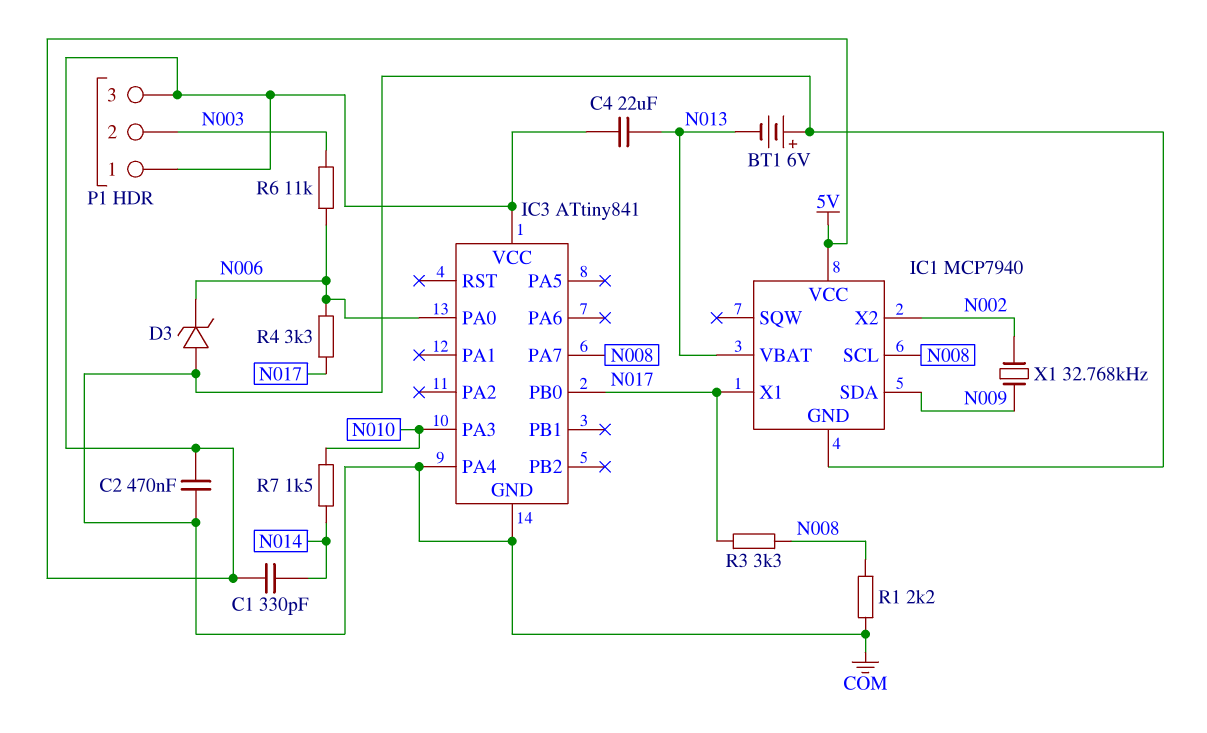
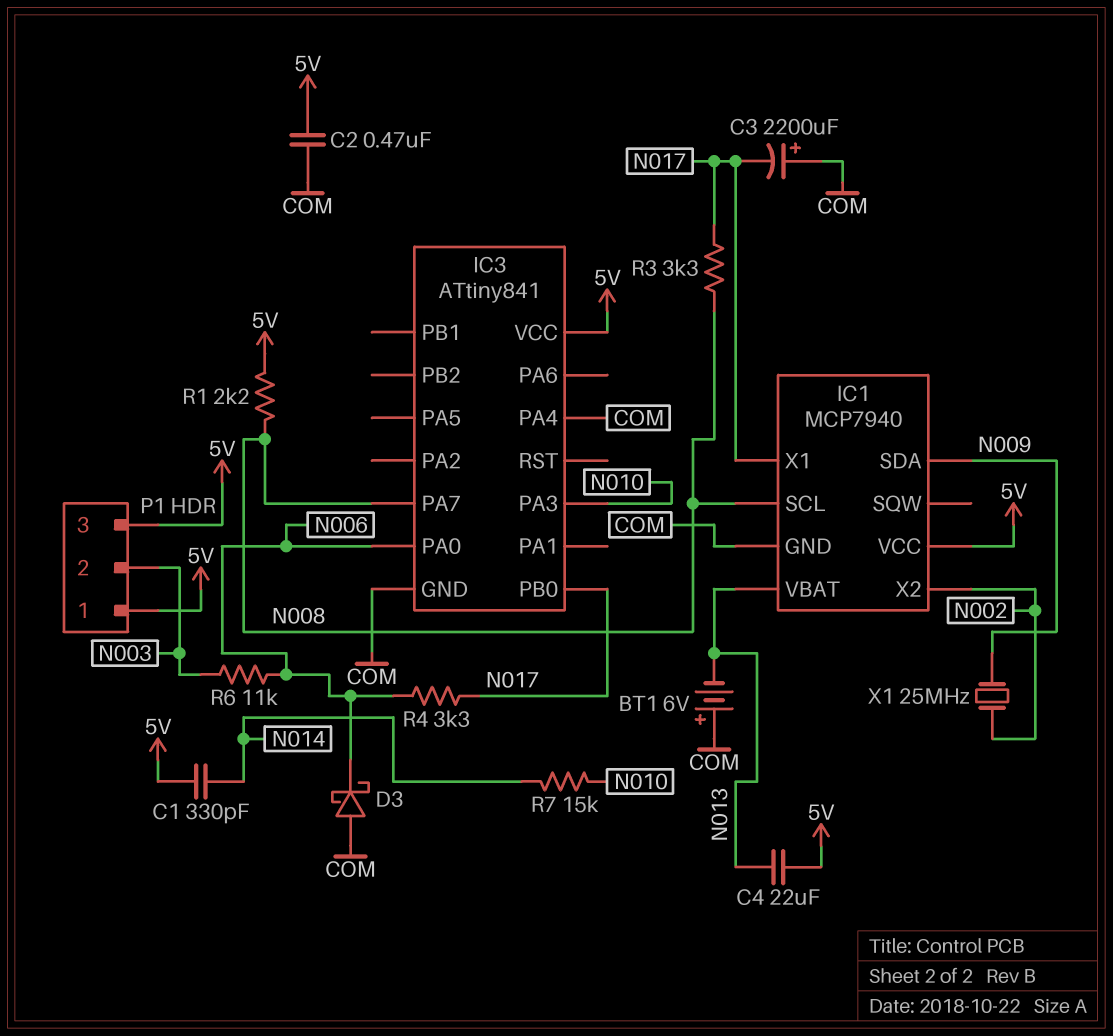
C3: none -> 2200uF (plus COM, minus N017)
D3: zener (A COM, K N006) -> schottky (A COM, K N006)
R1: 2.2k (COM, N008) -> 2.2k (5V, N008)
R7: 1.5k (N010, N014) -> 15k (N010, N014)
X1: 32.768kHz (N002, N009) -> 25MHz (N002, N009)

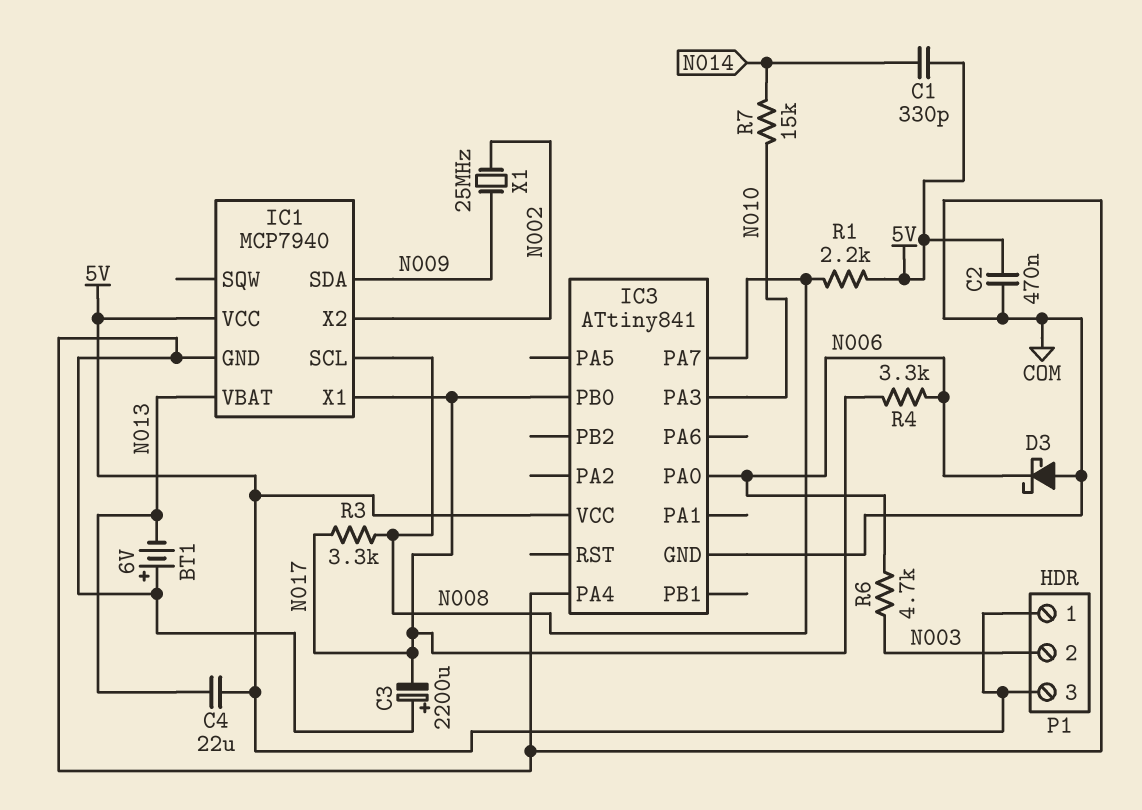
R6: 11k (N003, N006) -> 4.7k (N003, N006)

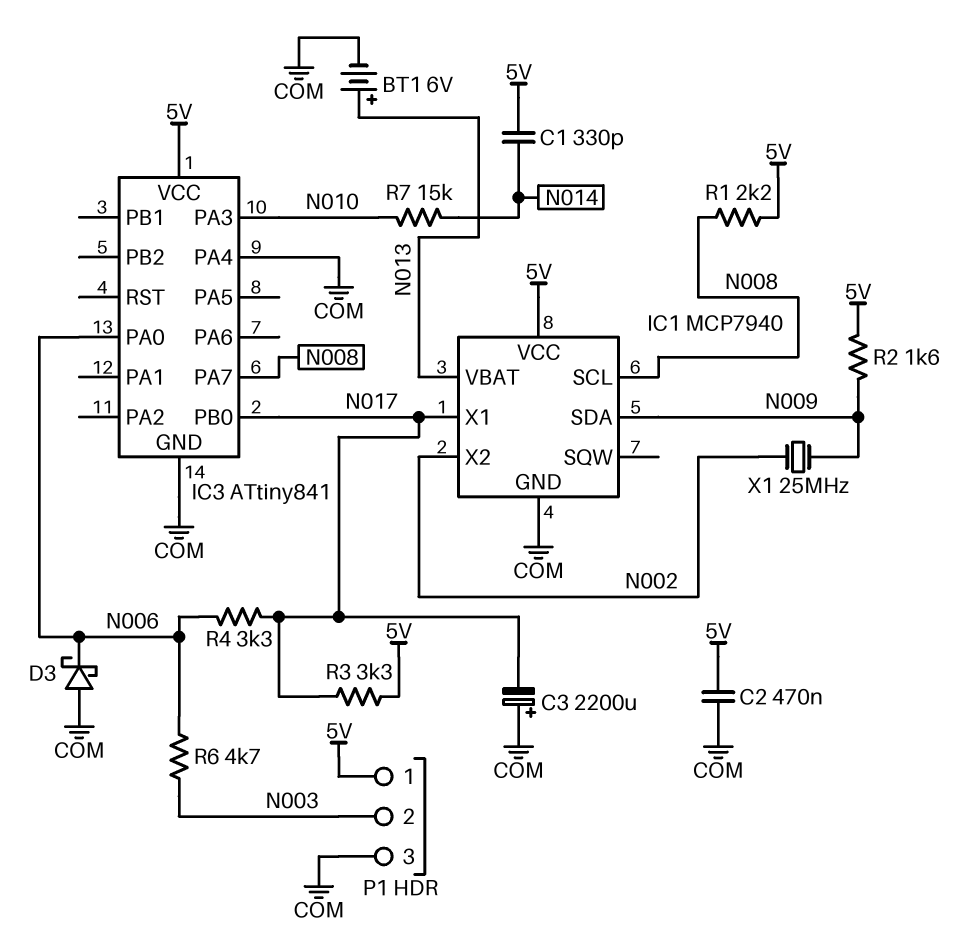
BT1: 6V (plus COM, minus N013) -> 6V (plus N013, minus COM)
C4: 22uF (5V, N013) -> none
P1 pin 3: 5V -> COM
R2: none -> 1.6k (5V, N009)
R3: 3.3k (N008, N017) -> 3.3k (5V, N017)

